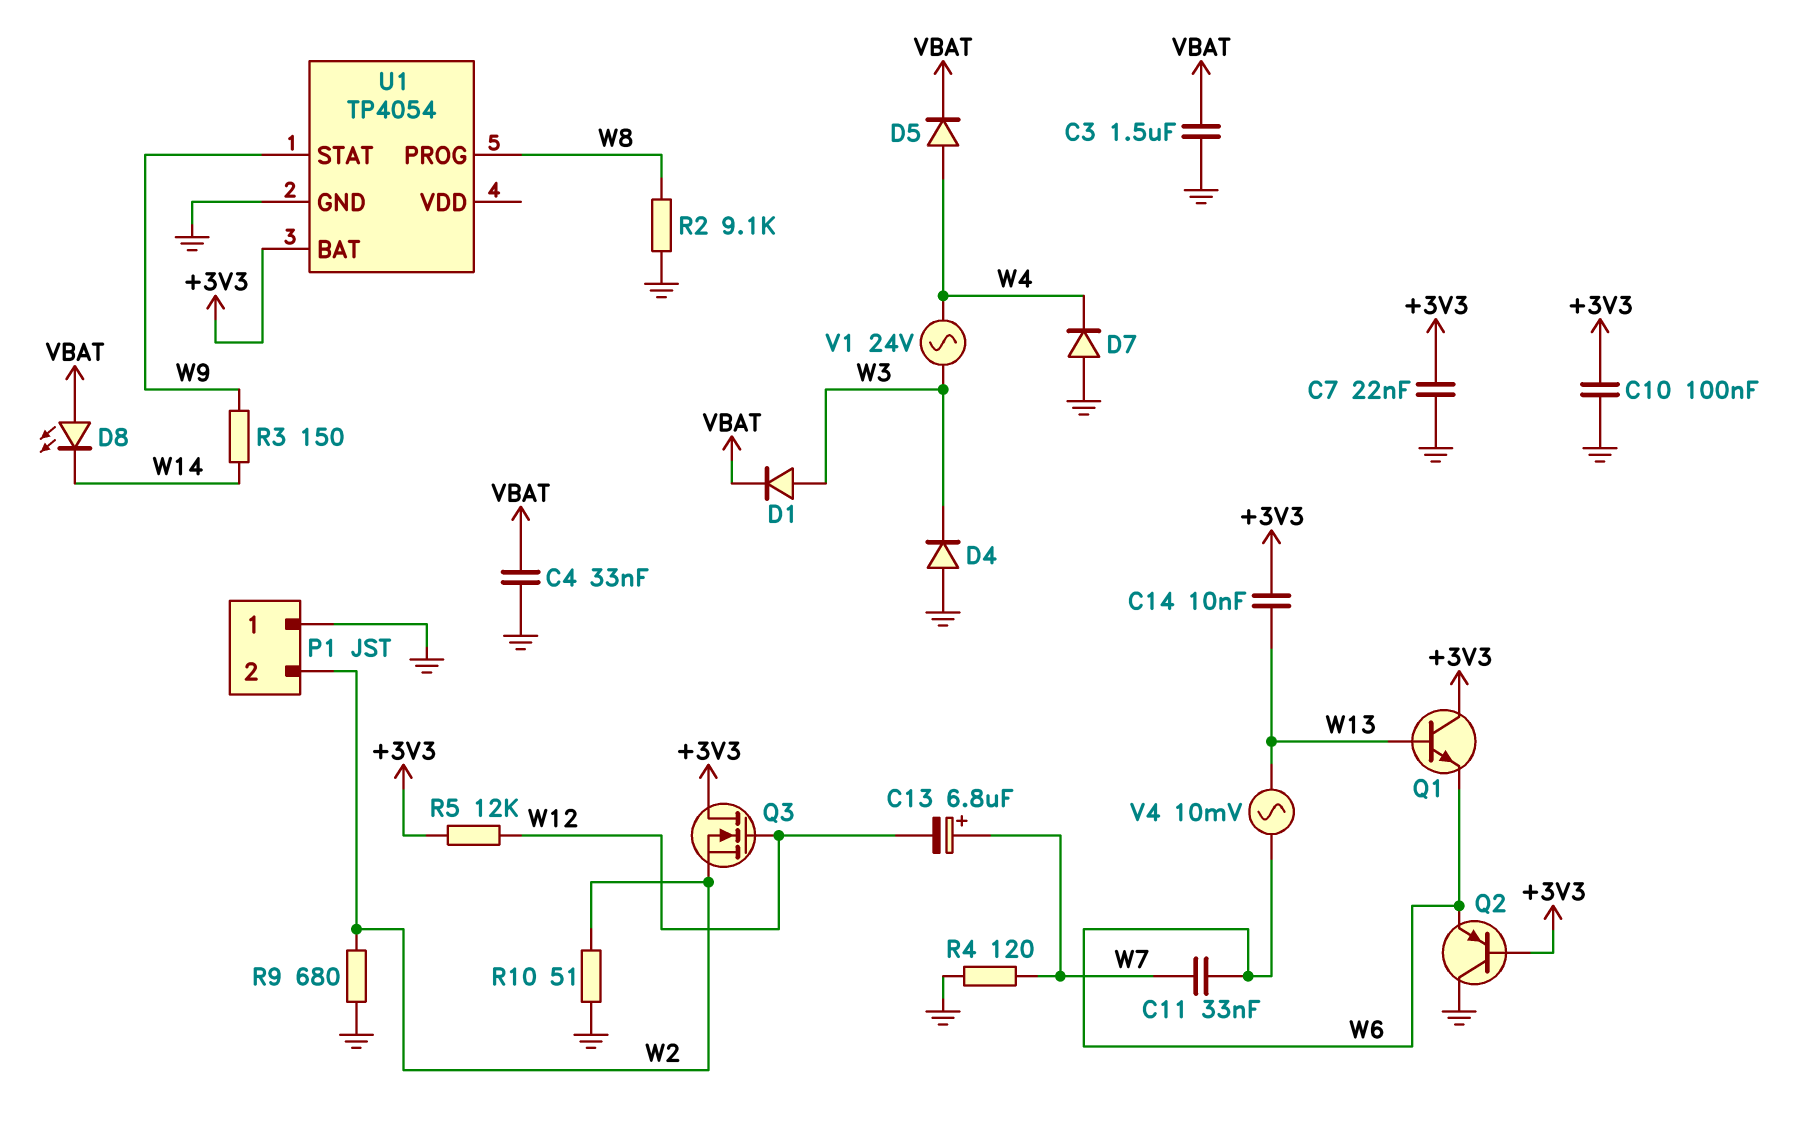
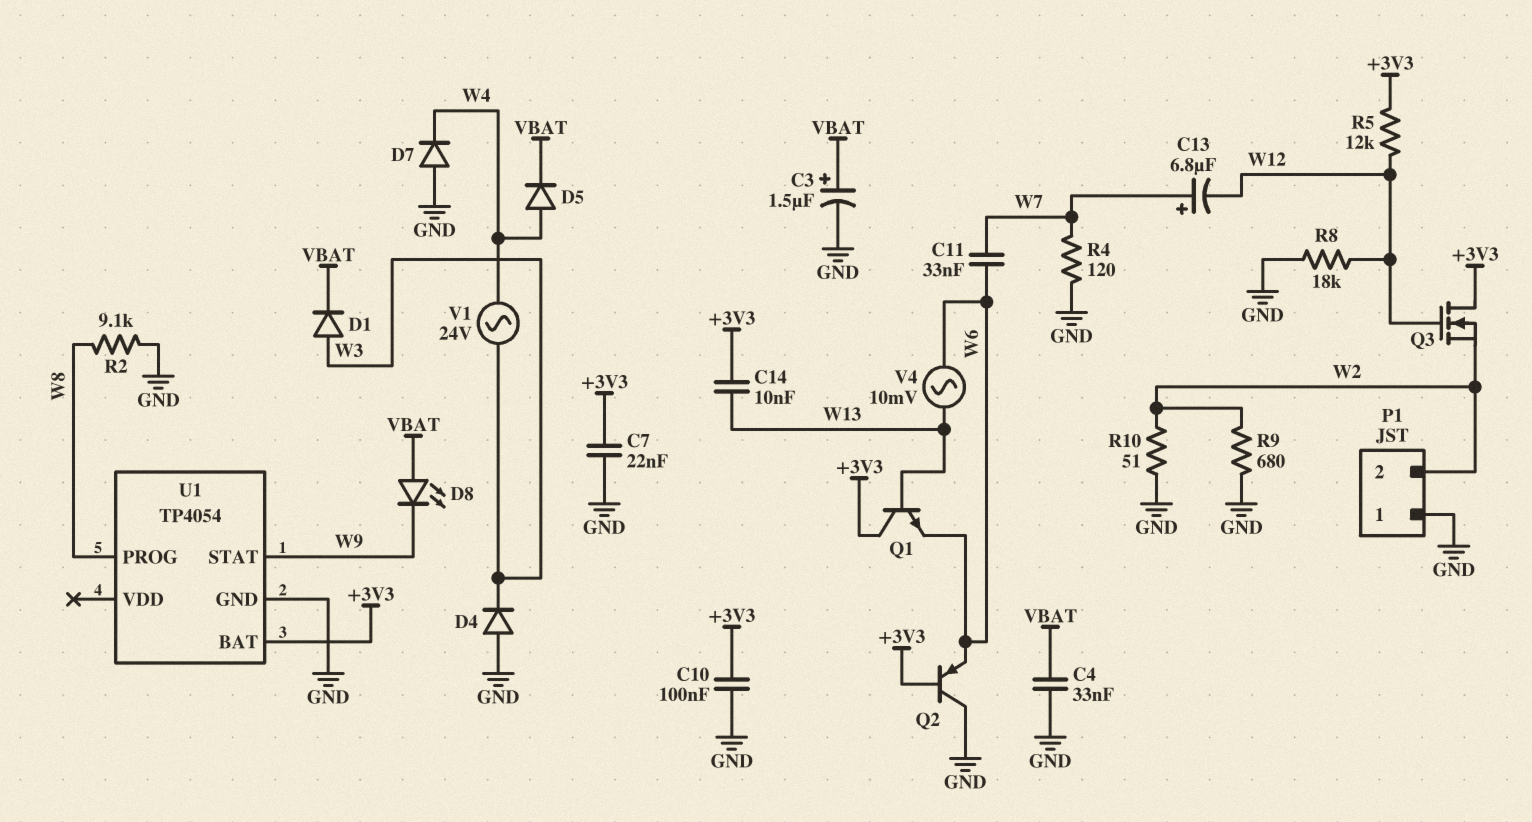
C3: 1.5uF (GND, VBAT) -> 1.5uF (plus VBAT, minus GND)
D8: LED (A VBAT, K W14) -> LED (A VBAT, K W9)
R3: 150 (W9, W14) -> none
R8: none -> 18k (GND, W12)

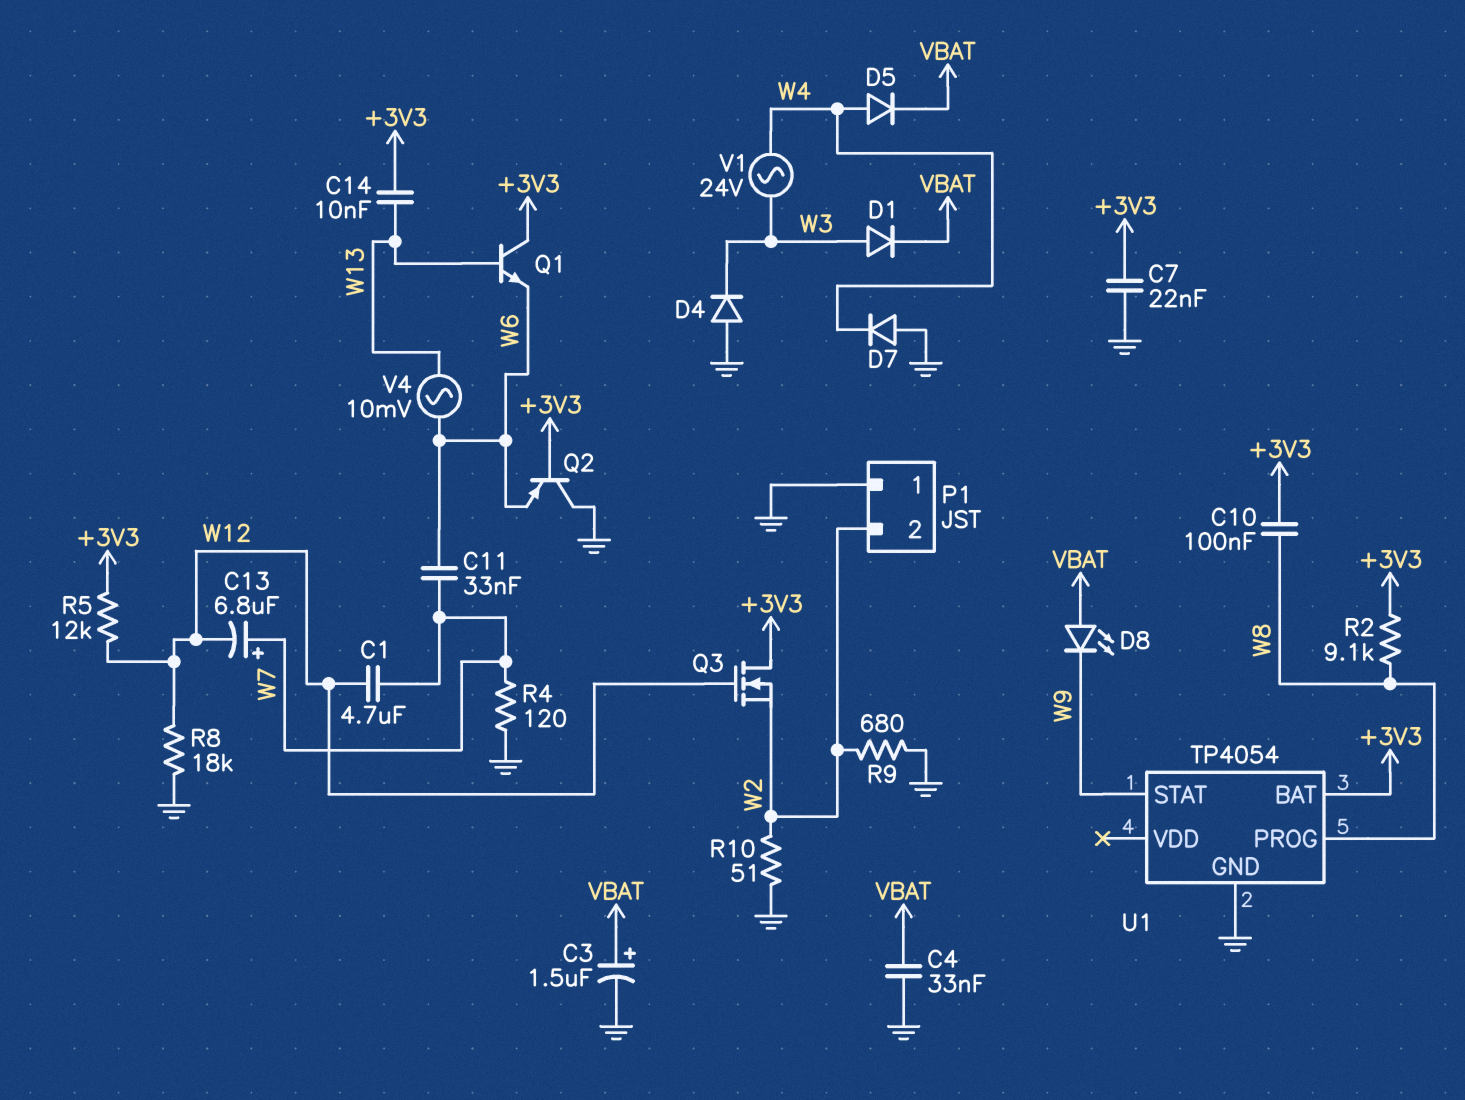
C1: none -> 4.7uF (W7, W12)
C10: 100nF (+3V3, GND) -> 100nF (+3V3, W8)
R2: 9.1k (GND, W8) -> 9.1k (+3V3, W8)

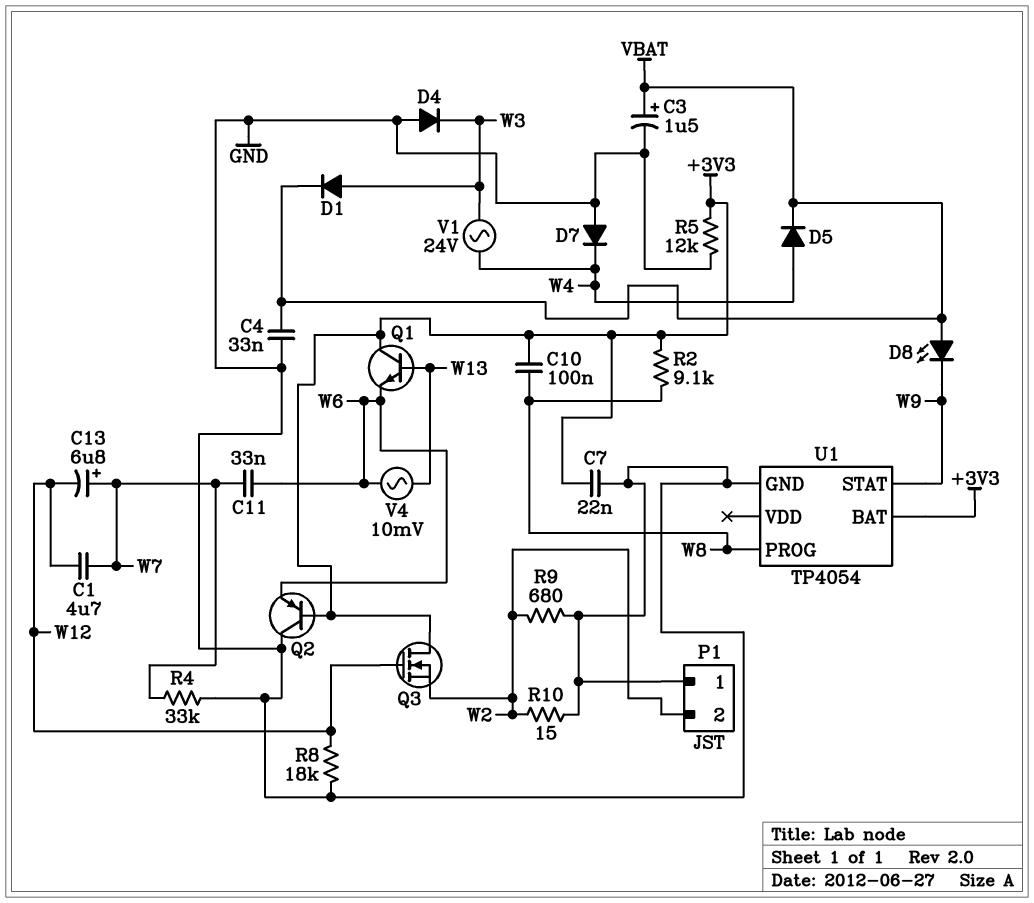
C14: 10nF (+3V3, W13) -> none
R4: 120 (GND, W7) -> 33k (GND, W7)
R5: 12k (+3V3, W12) -> 12k (+3V3, GND)
R10: 51 (GND, W2) -> 15 (GND, W2)

